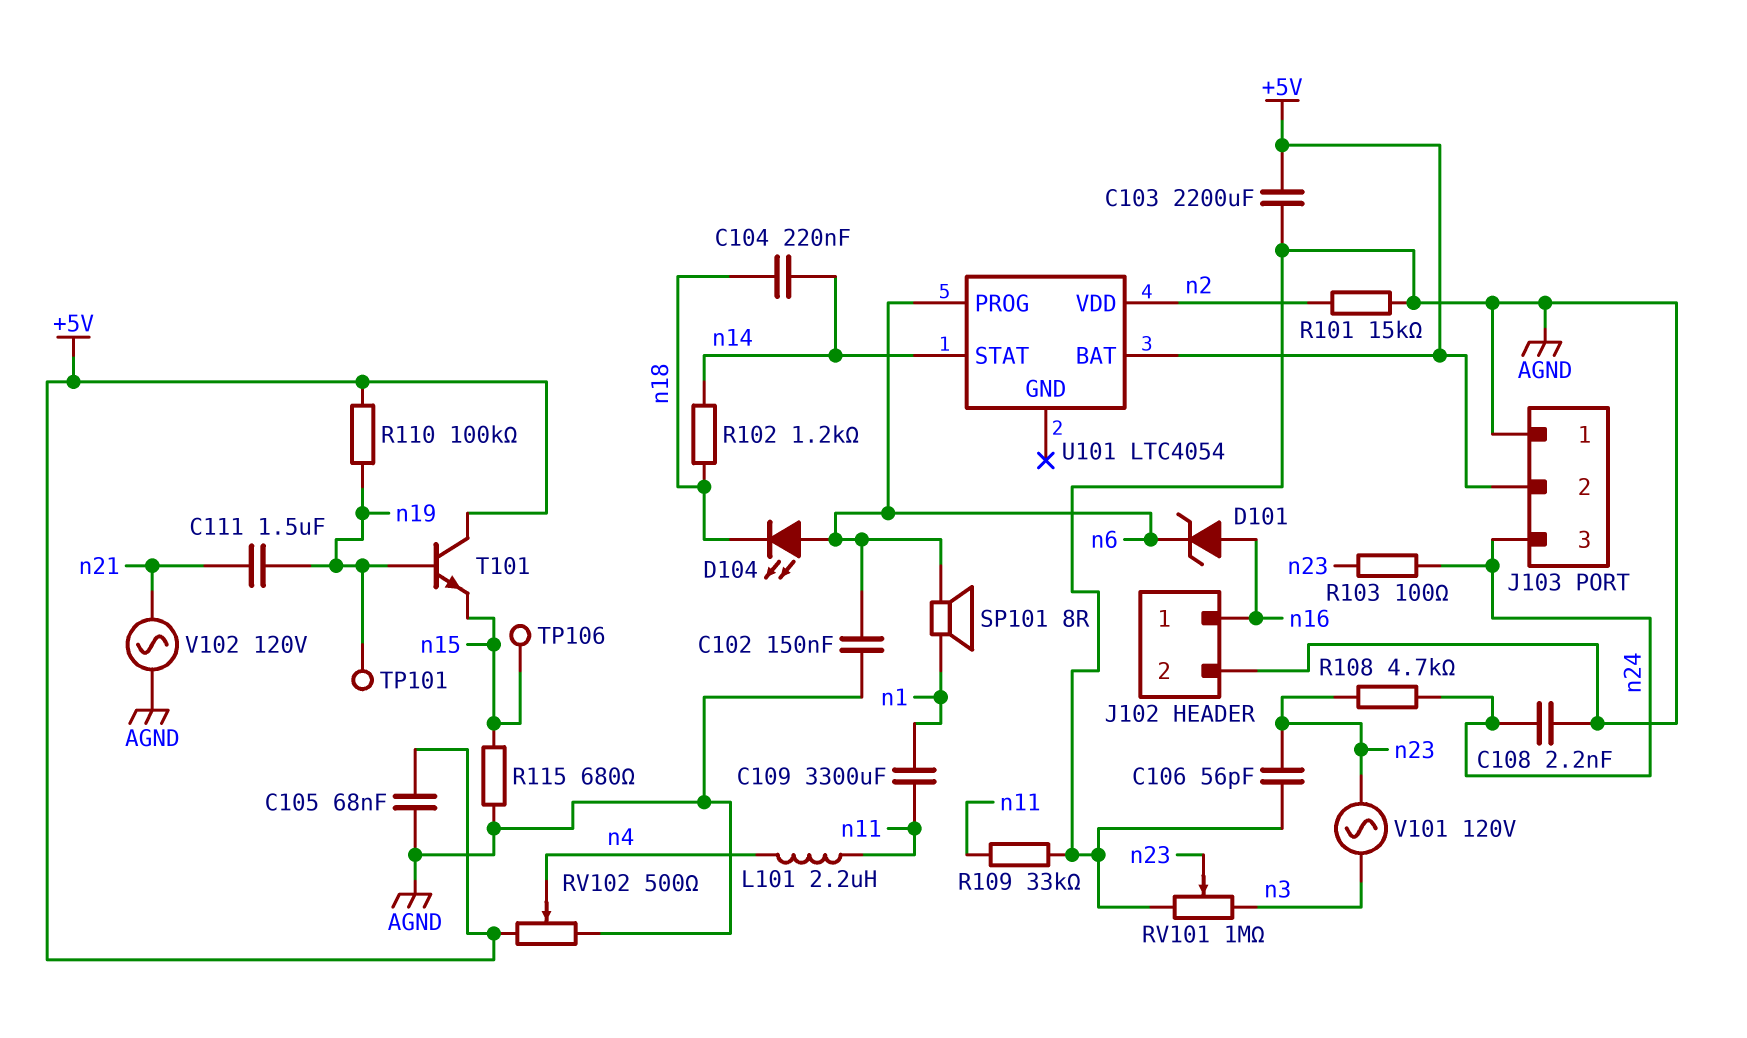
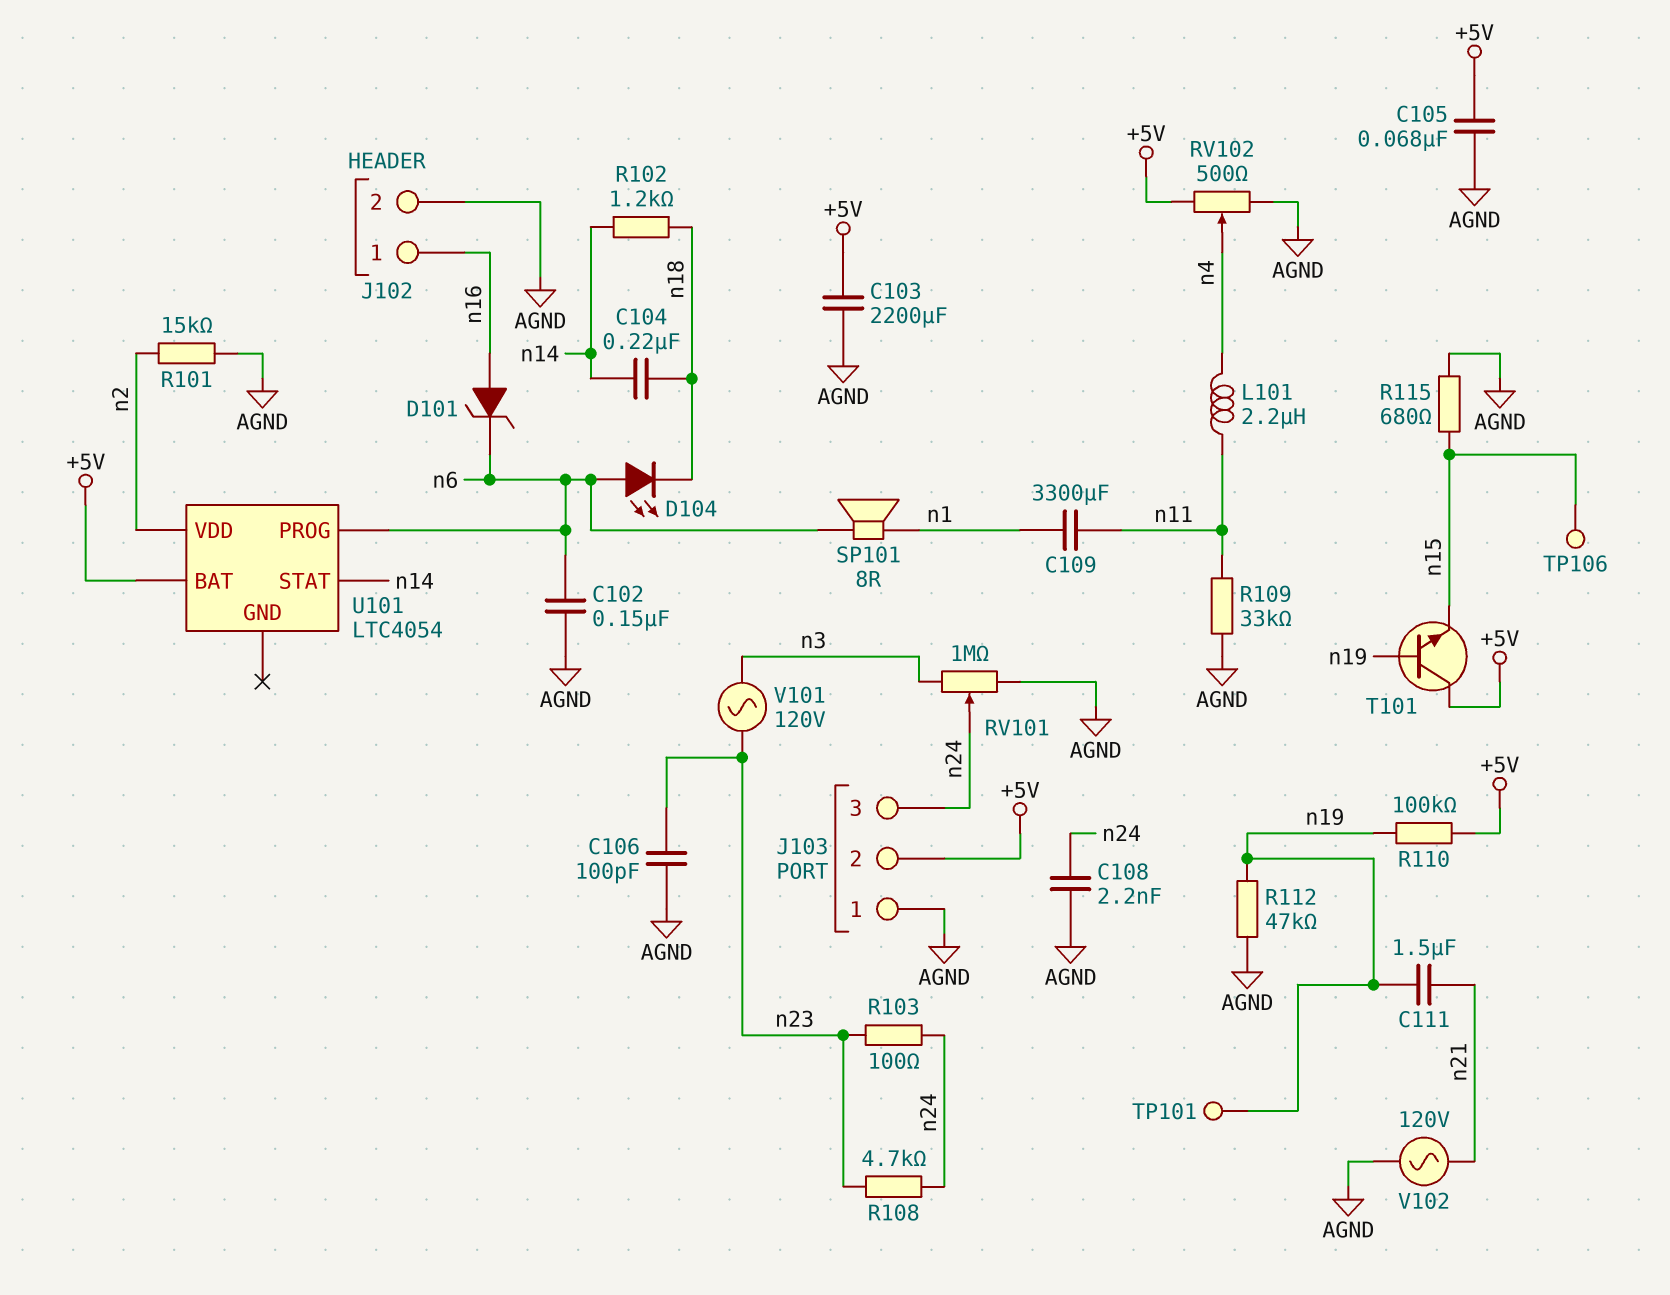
C106: 56pF (AGND, n23) -> 100pF (AGND, n23)
R112: none -> 47k (AGND, n19)
RV101: 1M (AGND, n3, wiper n23) -> 1M (AGND, n3, wiper n24)

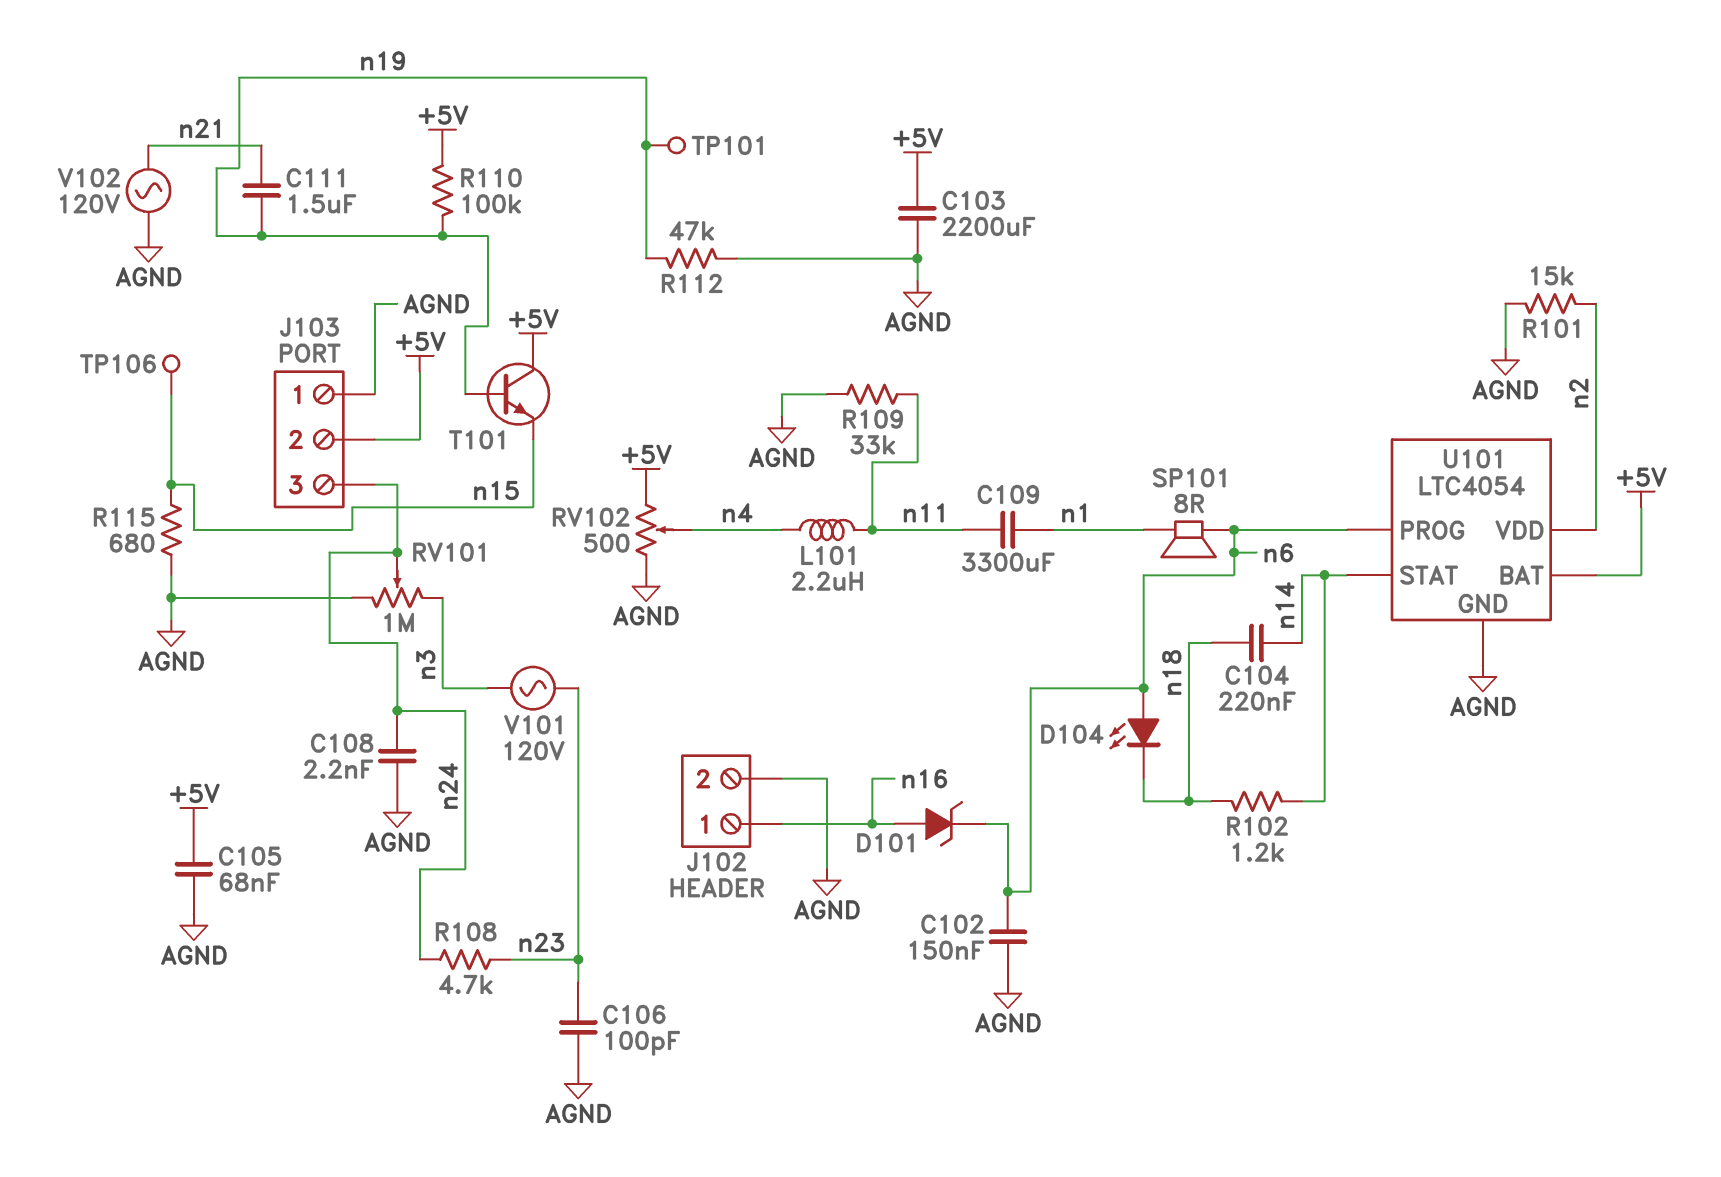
R103: 100 (n23, n24) -> none
U101 pin GND: none -> AGND

